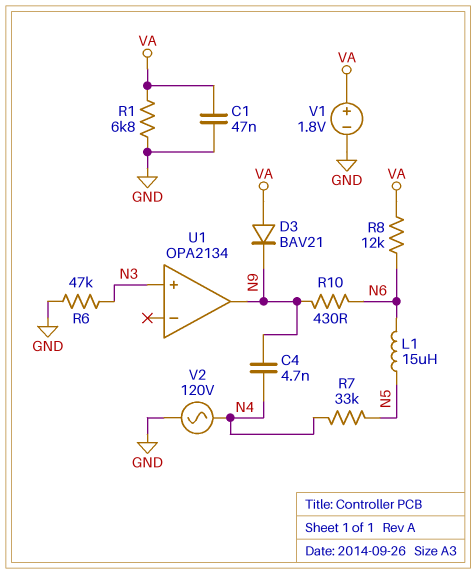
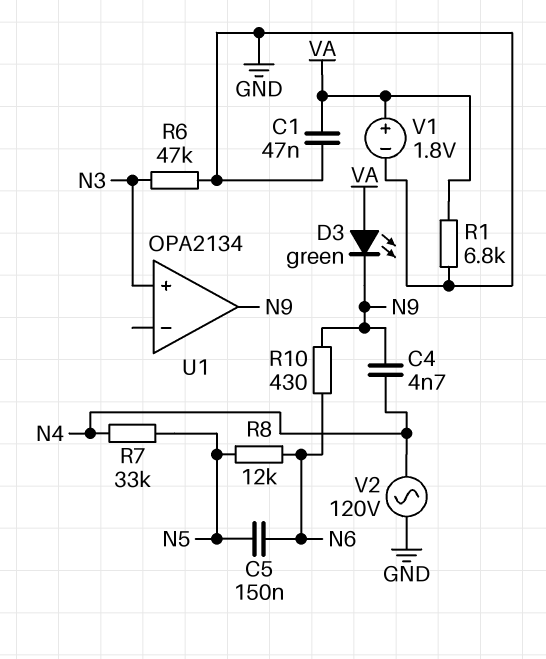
C5: none -> 150nF (N5, N6)
D3: diode BAV21 (A VA, K N9) -> LED green (A VA, K N9)
L1: 15uH (N5, N6) -> none
R8: 12k (N6, VA) -> 12k (N5, N6)

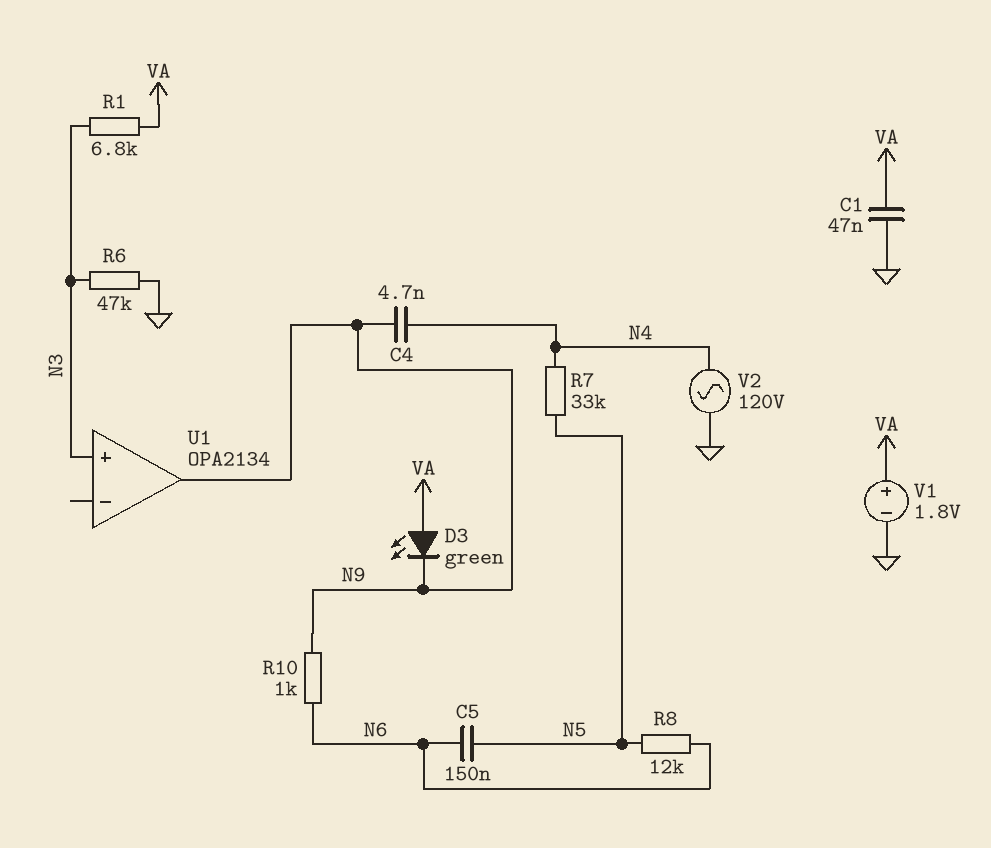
R1: 6.8k (GND, VA) -> 6.8k (N3, VA)
R10: 430 (N6, N9) -> 1k (N6, N9)

